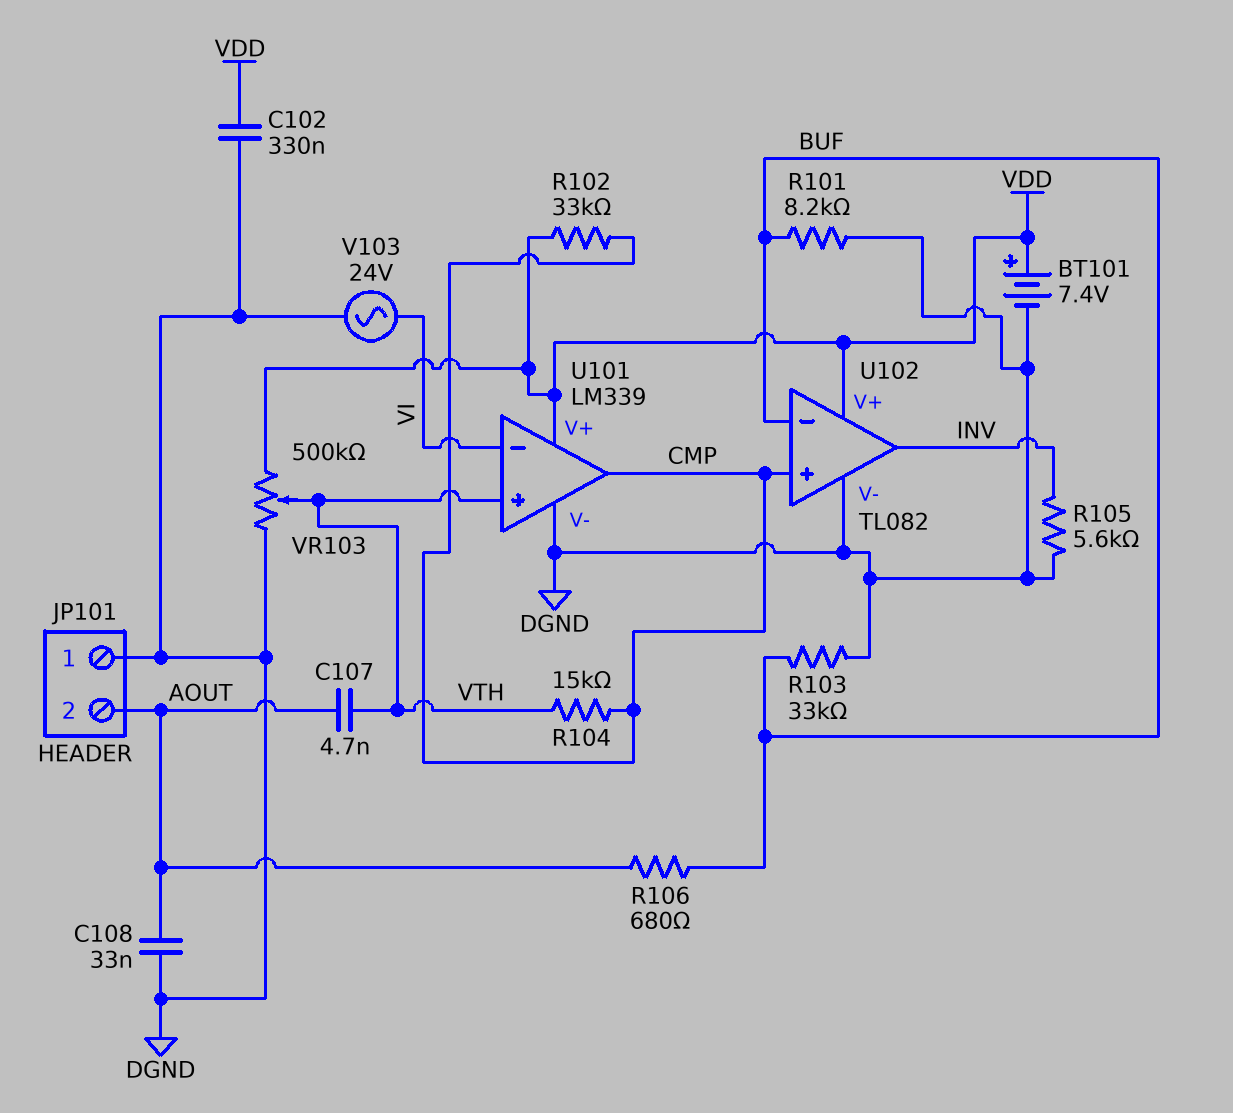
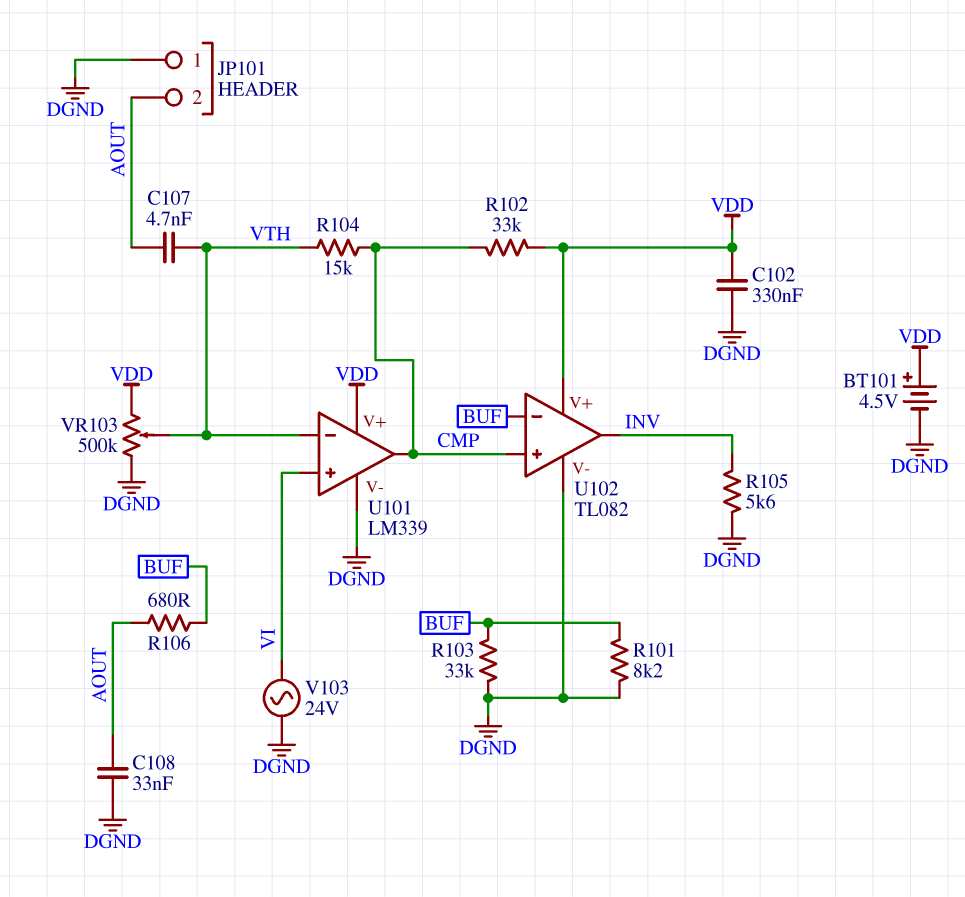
BT101: 7.4V (plus VDD, minus DGND) -> 4.5V (plus VDD, minus DGND)
U101 pin in+: VTH -> VI
U101 pin in-: VI -> VTH

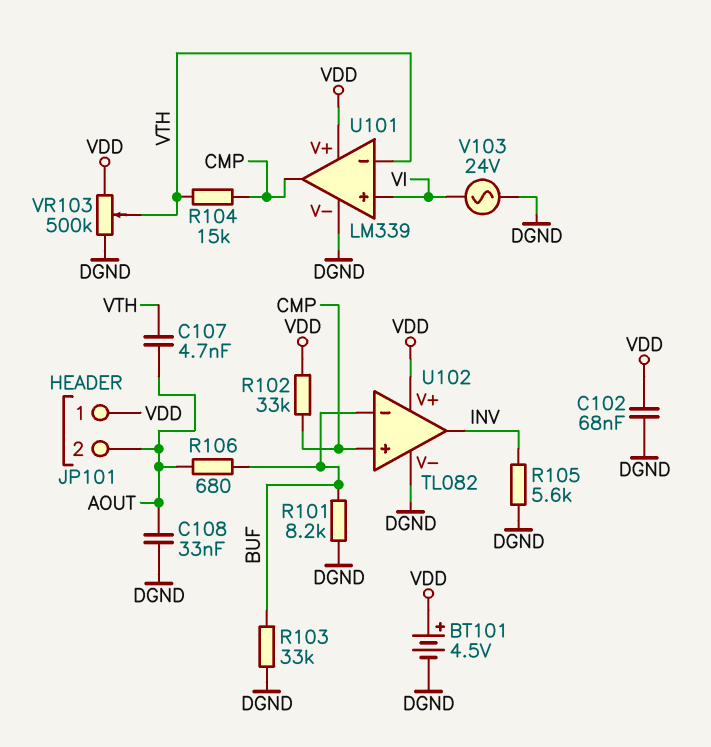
C102: 330nF (DGND, VDD) -> 68nF (DGND, VDD)
JP101 pin 1: DGND -> VDD

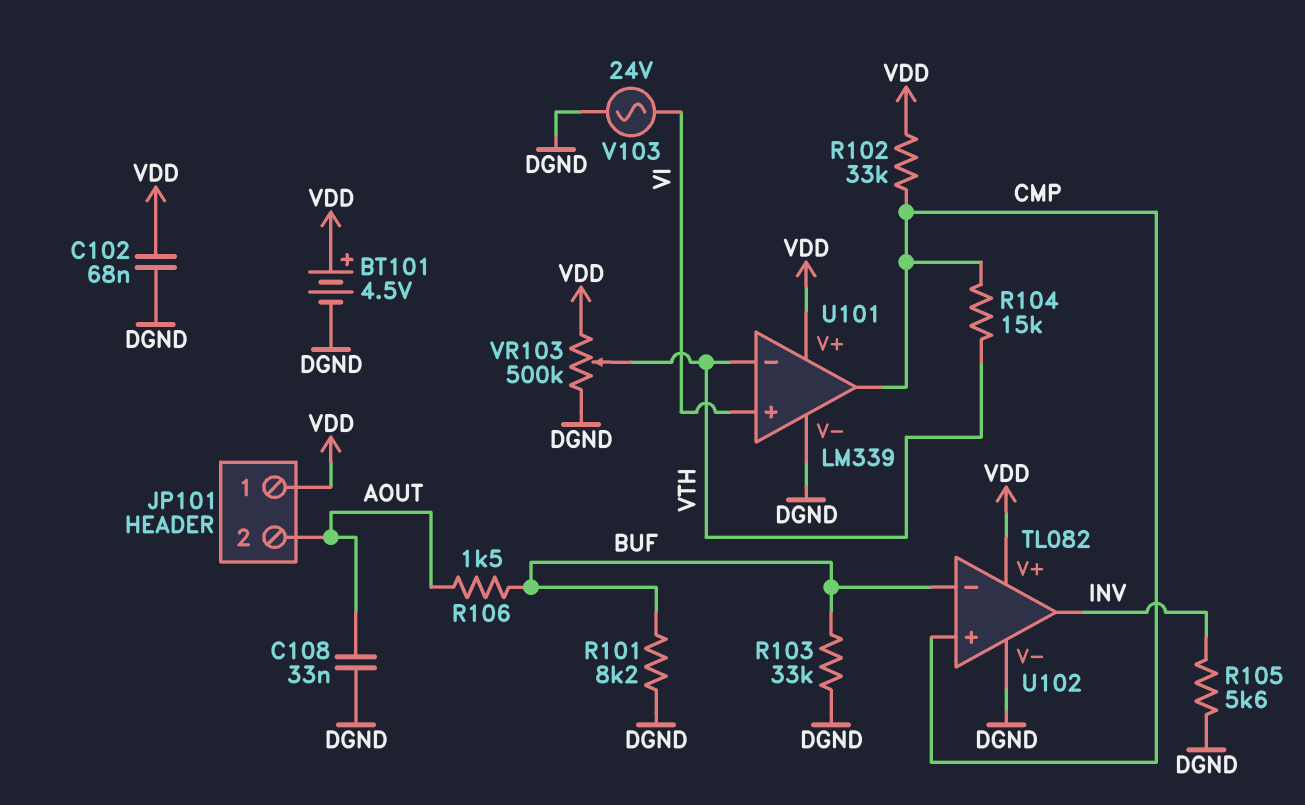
C107: 4.7nF (AOUT, VTH) -> none
R106: 680 (AOUT, BUF) -> 1.5k (AOUT, BUF)

